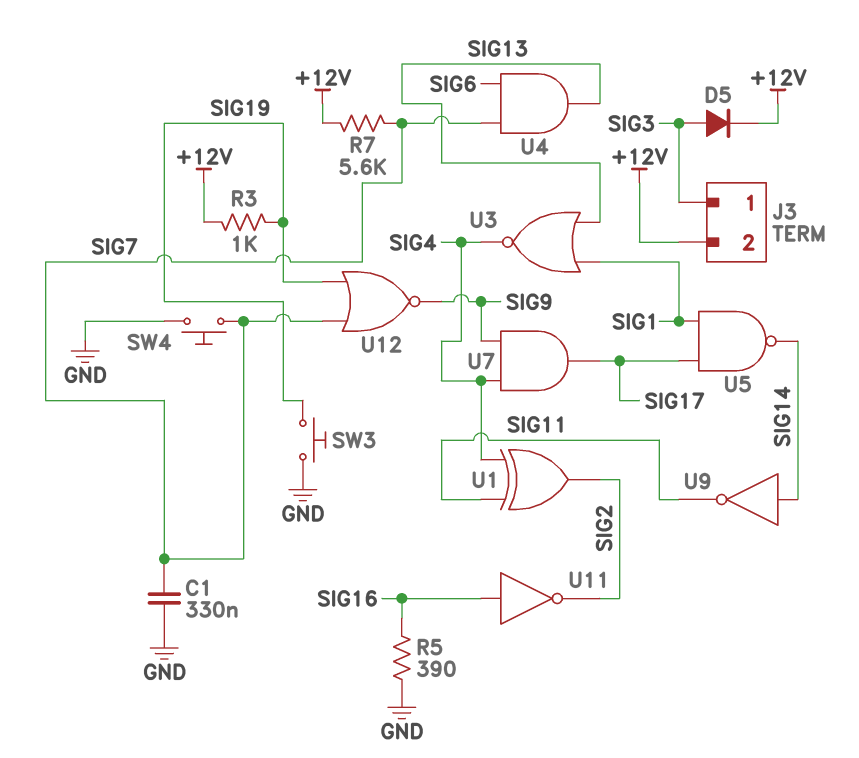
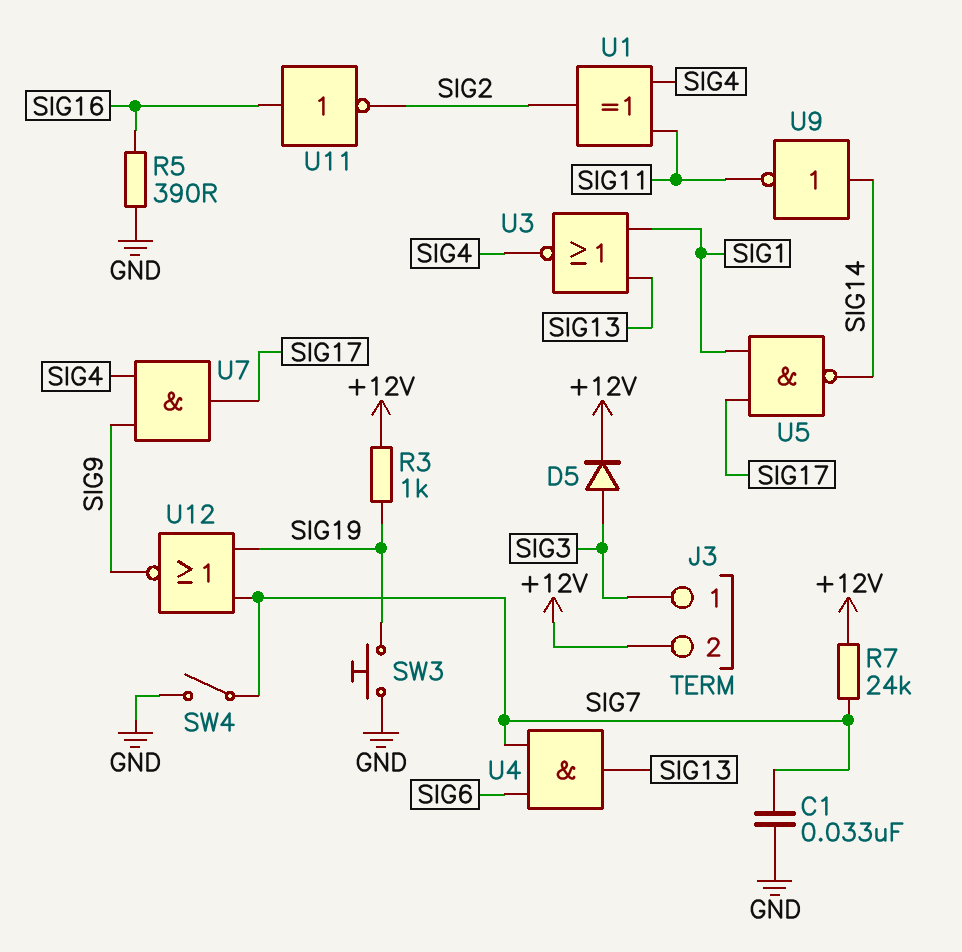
C1: 330nF (GND, SIG7) -> 33nF (GND, SIG7)
R7: 5.6k (+12V, SIG7) -> 24k (+12V, SIG7)
SW4: button (GND, SIG7) -> switch (GND, SIG7)

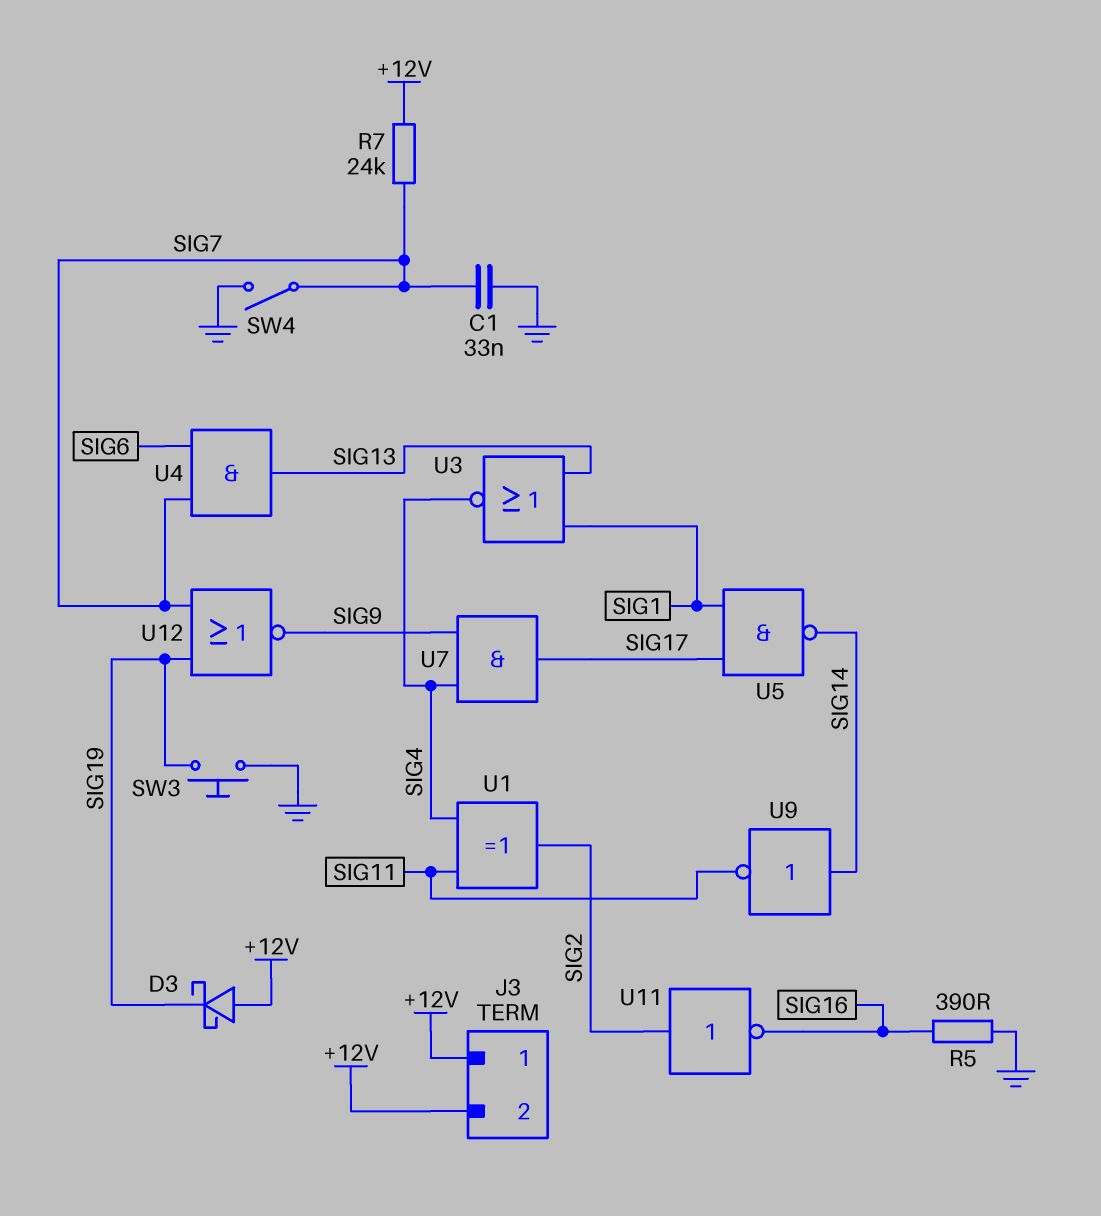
D3: none -> schottky (A +12V, K SIG19)
D5: diode (A SIG3, K +12V) -> none
J3 pin 1: SIG3 -> +12V
R3: 1k (+12V, SIG19) -> none
U11: NOT (in SIG16, out SIG2) -> NOT (in SIG2, out SIG16)

